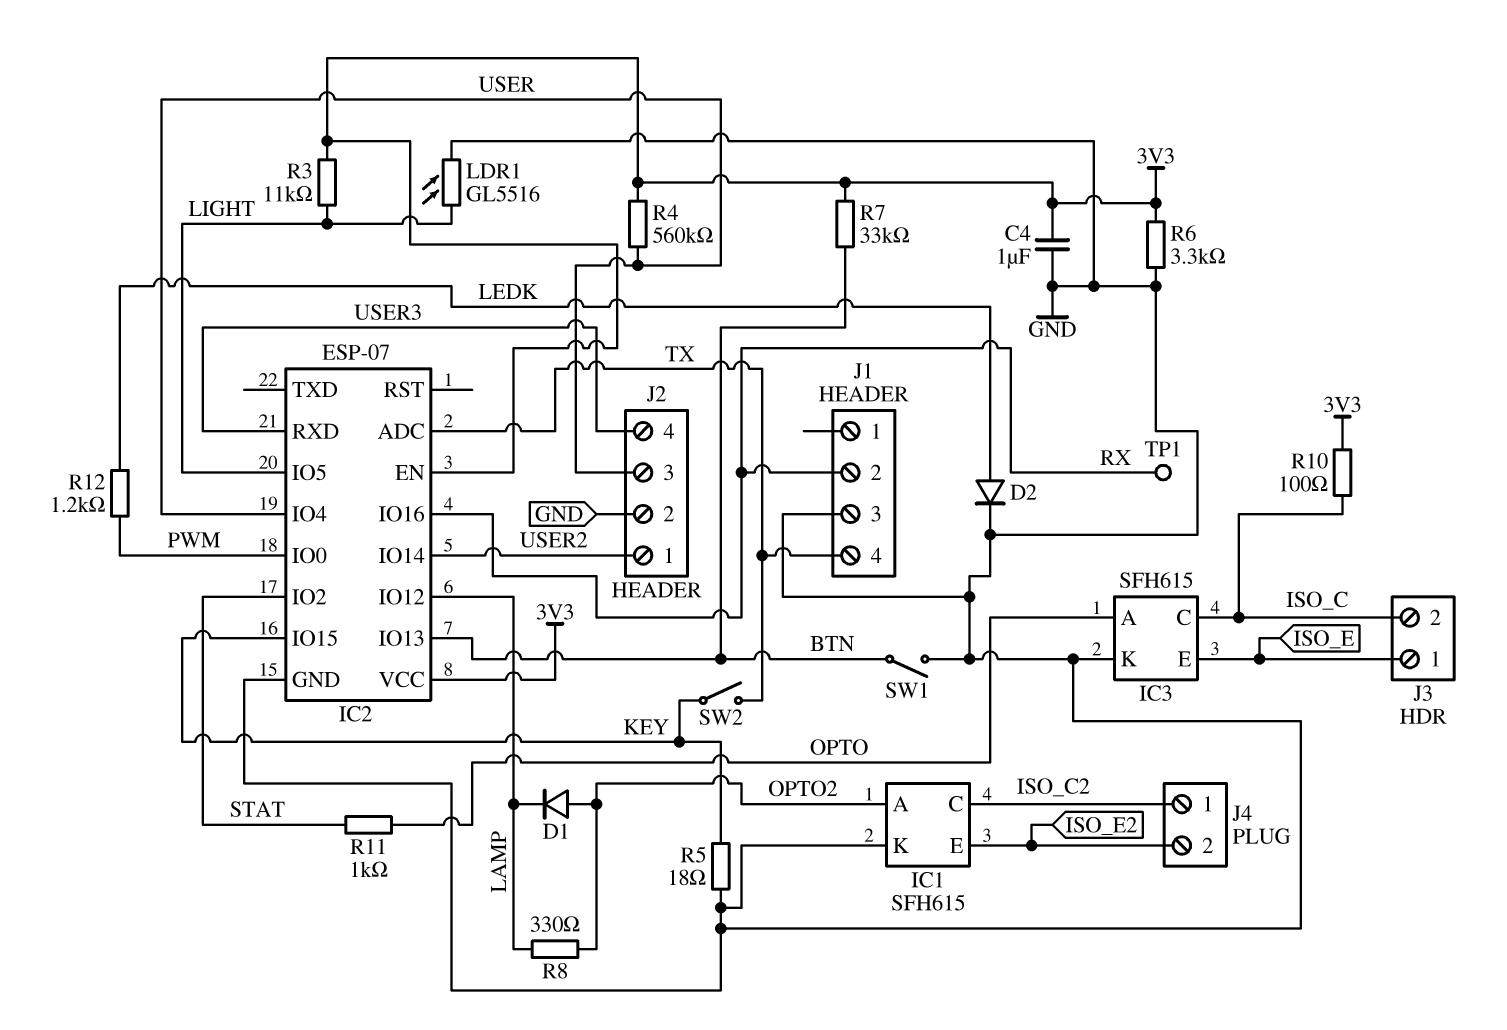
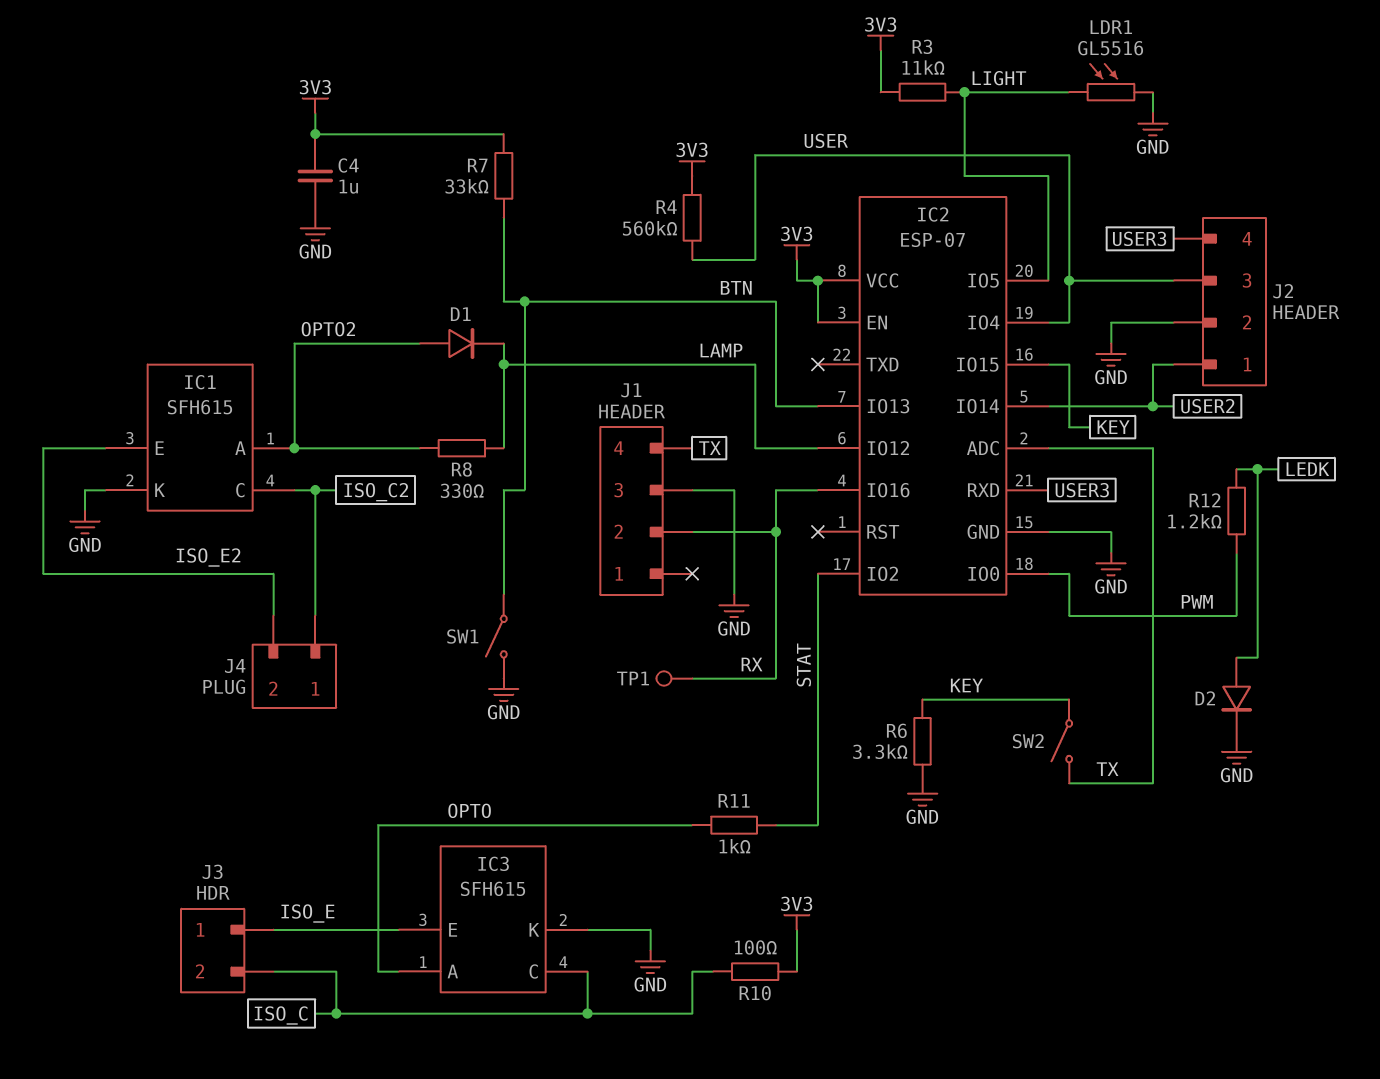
R5: 18 (GND, KEY) -> none
R6: 3.3k (3V3, GND) -> 3.3k (GND, KEY)

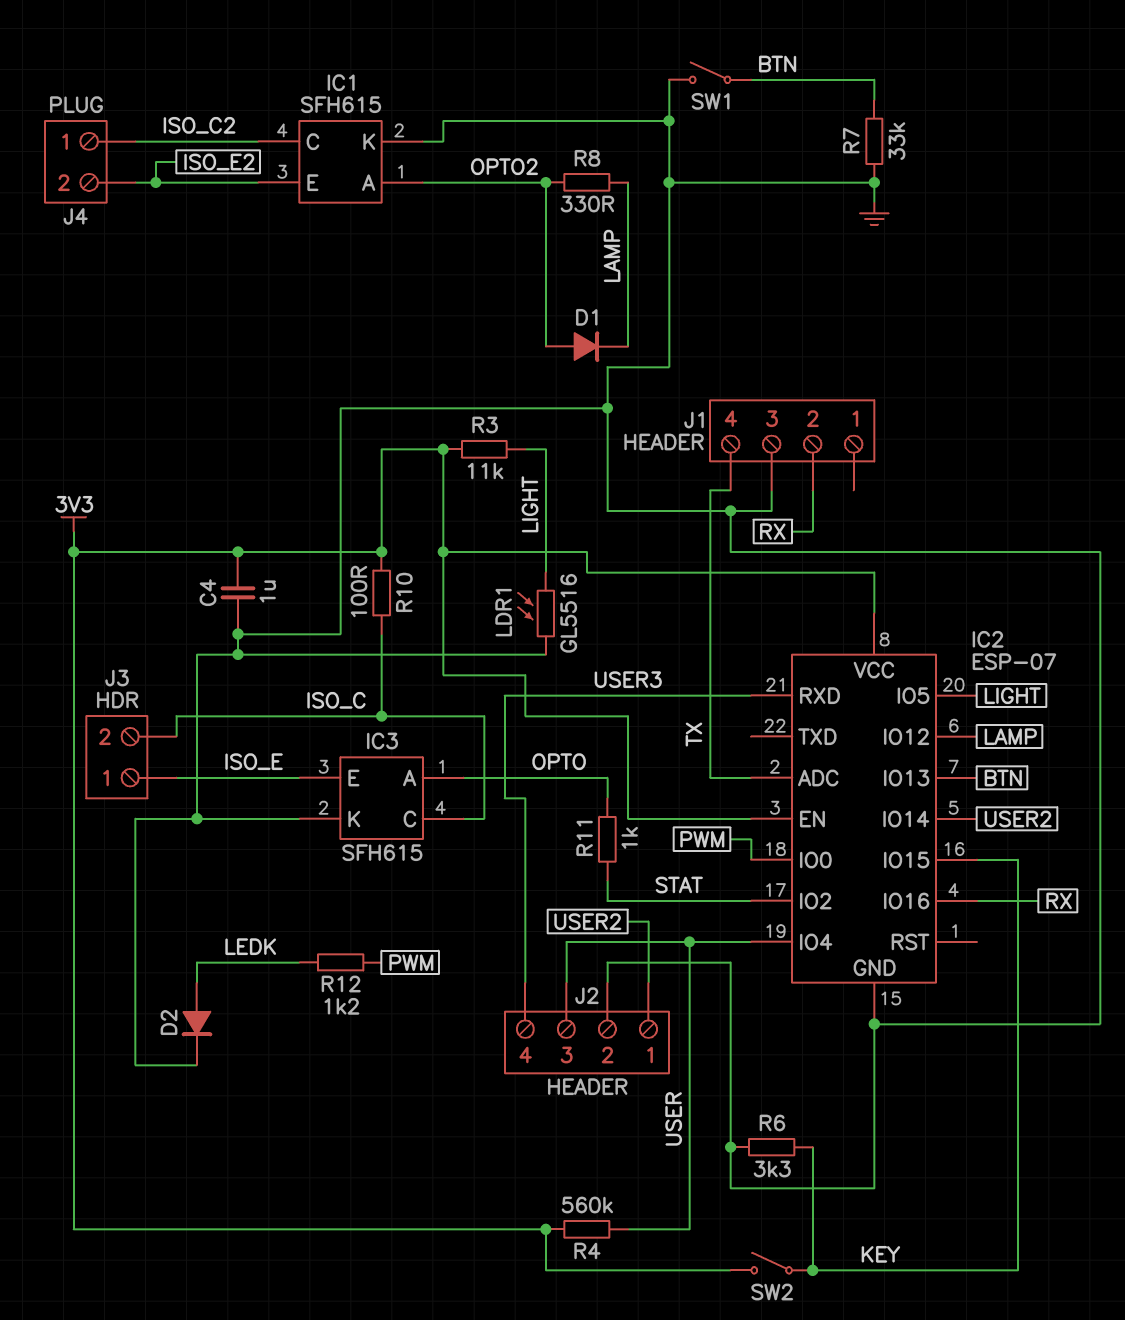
R7: 33k (3V3, BTN) -> 33k (BTN, GND)
SW2: switch (KEY, TX) -> switch (3V3, KEY)
TP1: test point (RX) -> none

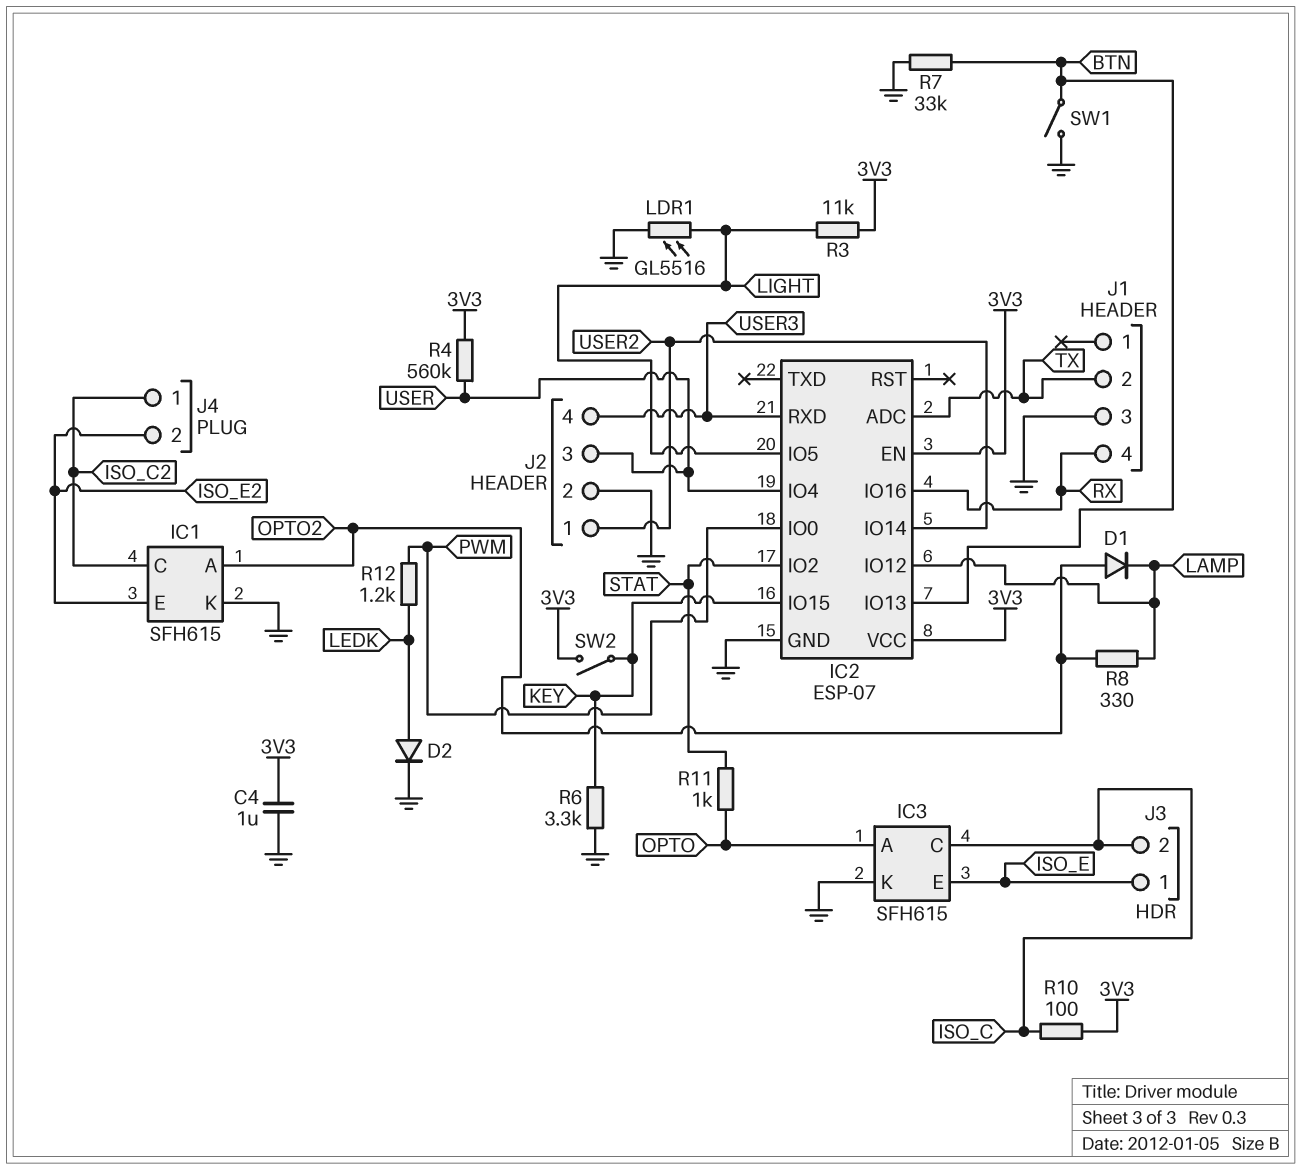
J1 pin 2: RX -> TX
J1 pin 4: TX -> RX

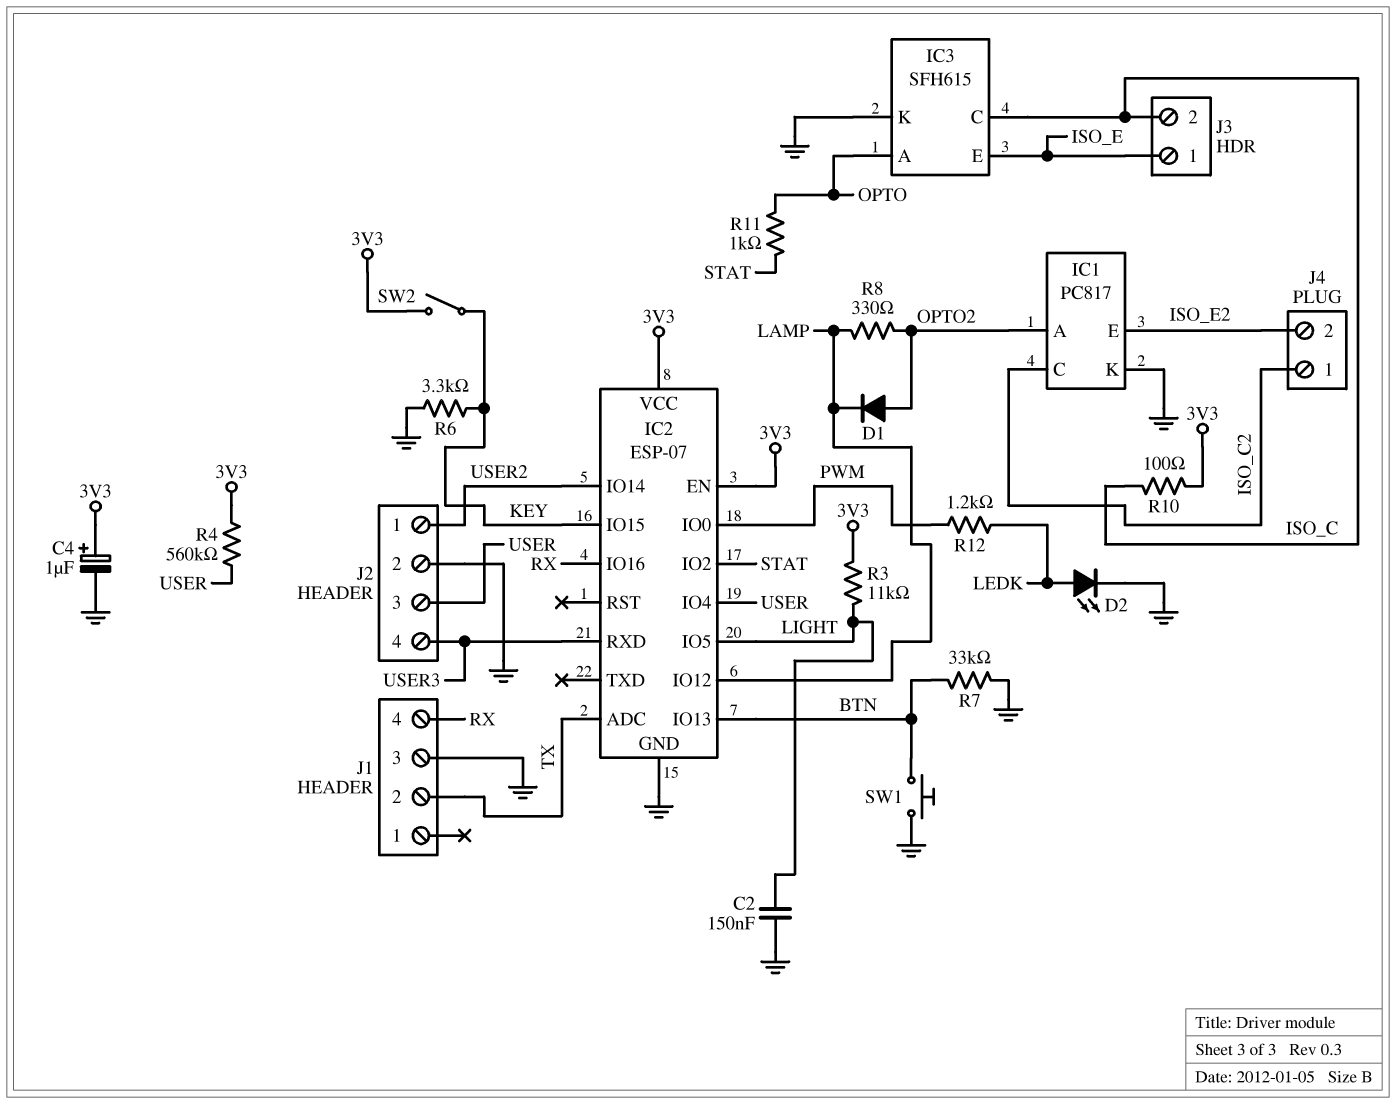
C2: none -> 150nF (GND, LIGHT)
C4: 1uF (3V3, GND) -> 1uF (plus 3V3, minus GND)
D2: diode (A LEDK, K GND) -> LED (A LEDK, K GND)
IC1: SFH615 -> PC817
LDR1: GL5516 (GND, LIGHT) -> none
SW1: switch (BTN, GND) -> button (BTN, GND)

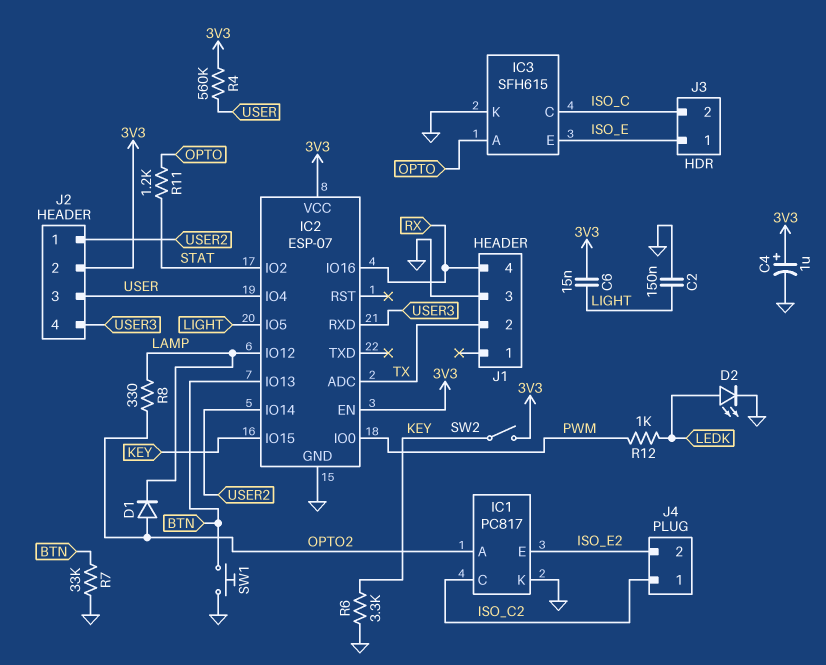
C6: none -> 15nF (3V3, LIGHT)
J2 pin 2: GND -> 3V3
R3: 11k (3V3, LIGHT) -> none
R10: 100 (3V3, ISO_C) -> none
R11: 1k (OPTO, STAT) -> 1.2k (OPTO, STAT)
R12: 1.2k (LEDK, PWM) -> 1k (LEDK, PWM)

